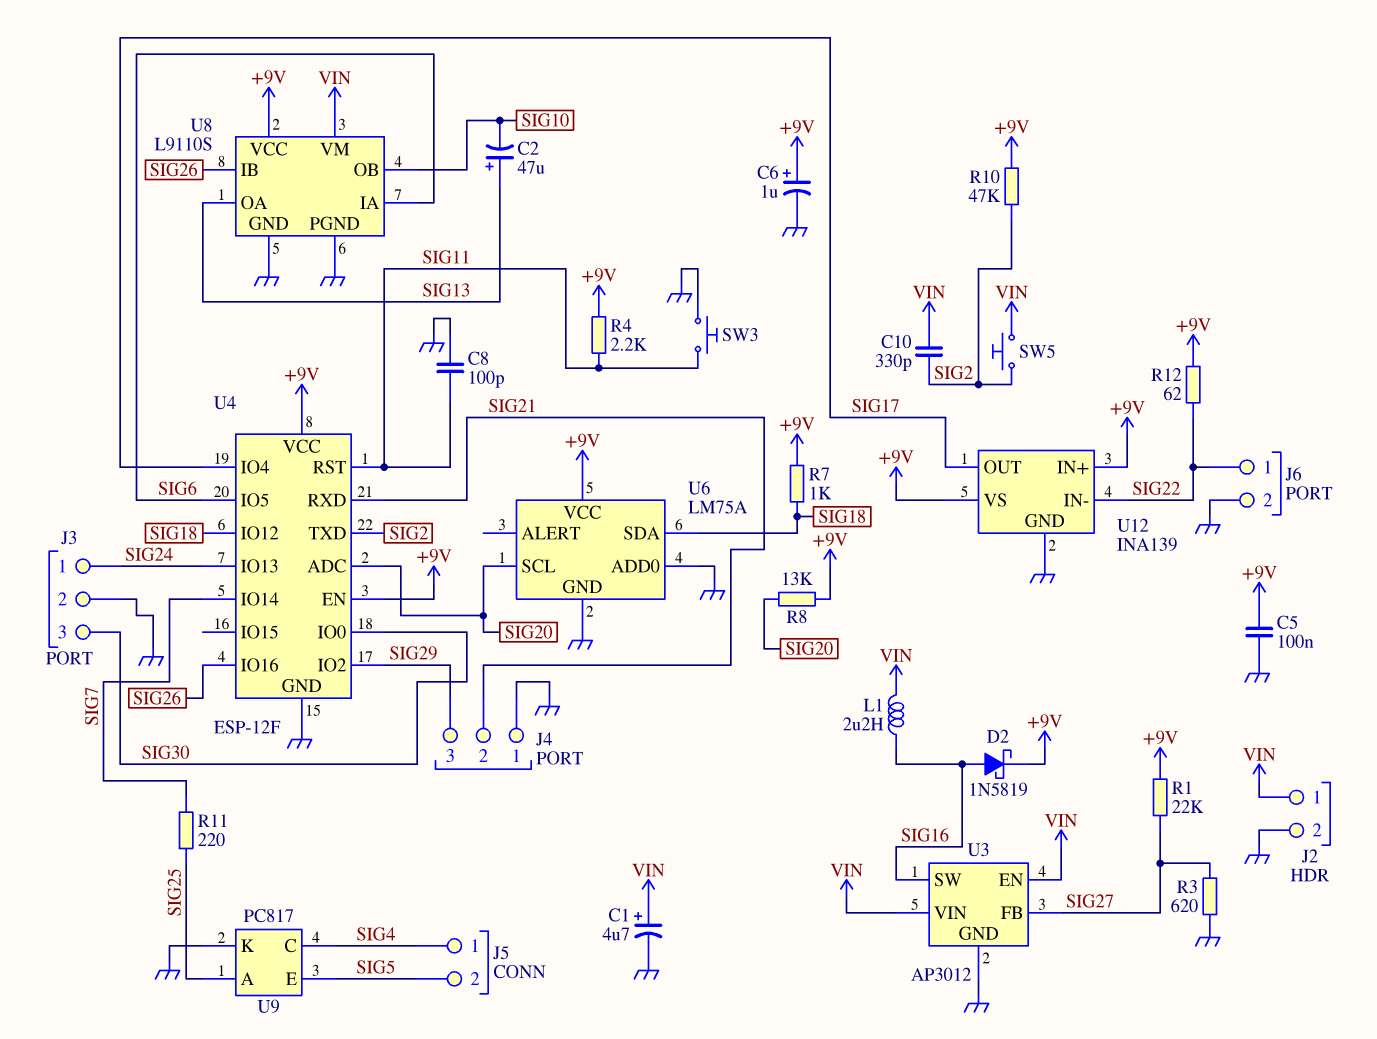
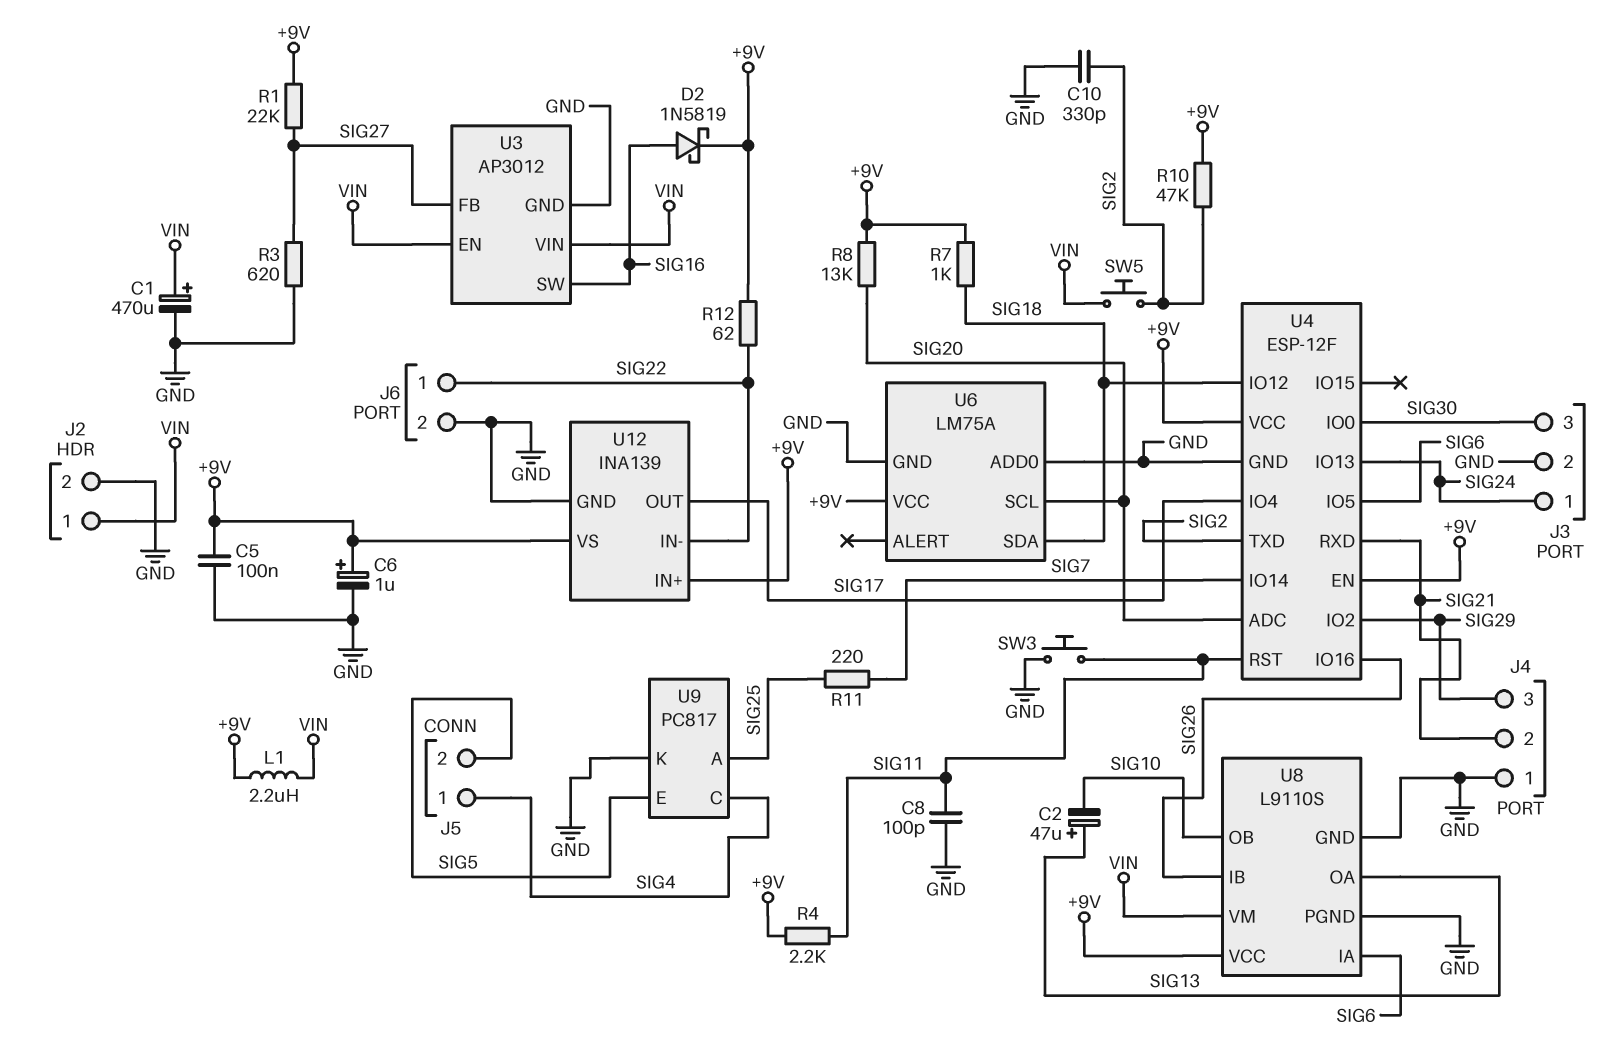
C1: 4.7uF (plus VIN, minus GND) -> 470uF (plus VIN, minus GND)
C10: 330pF (SIG2, VIN) -> 330pF (GND, SIG2)
L1: 2.2uH (SIG16, VIN) -> 2.2uH (+9V, VIN)

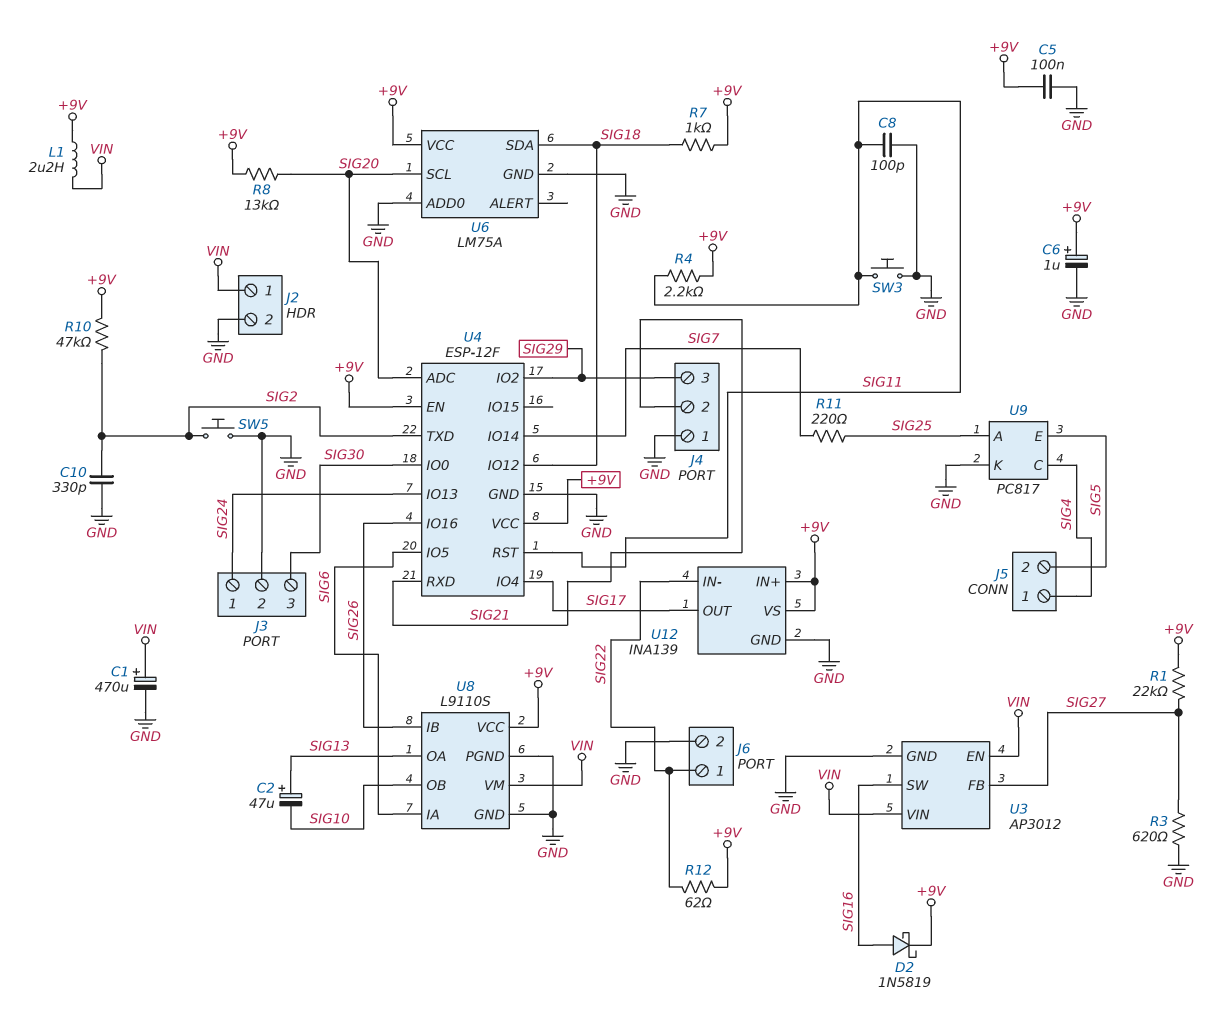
SW5: button (SIG2, VIN) -> button (GND, SIG2)

